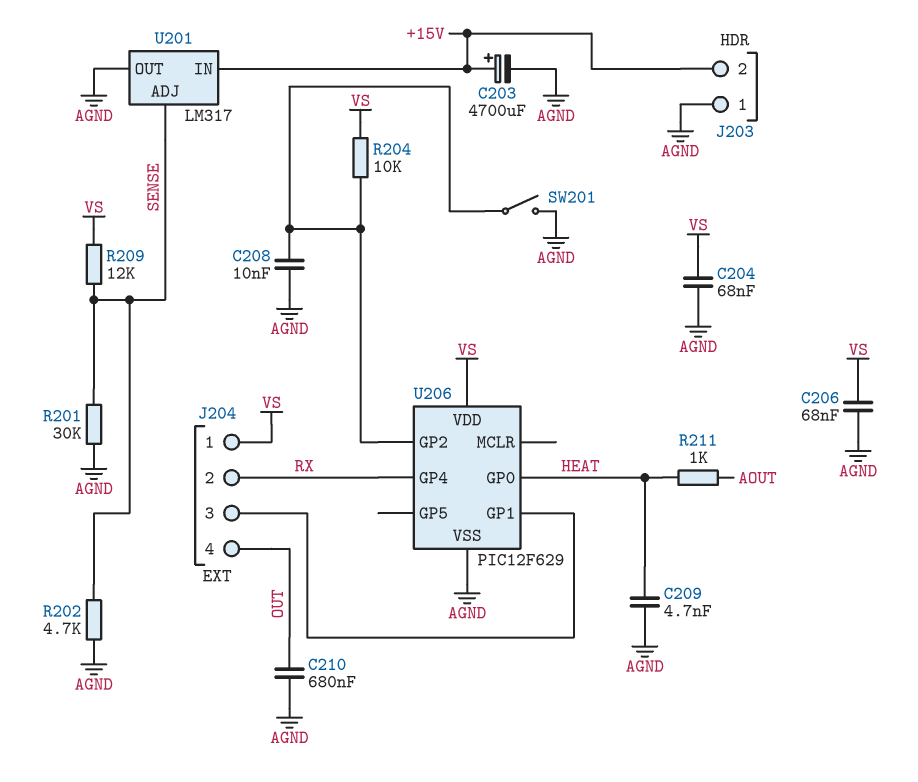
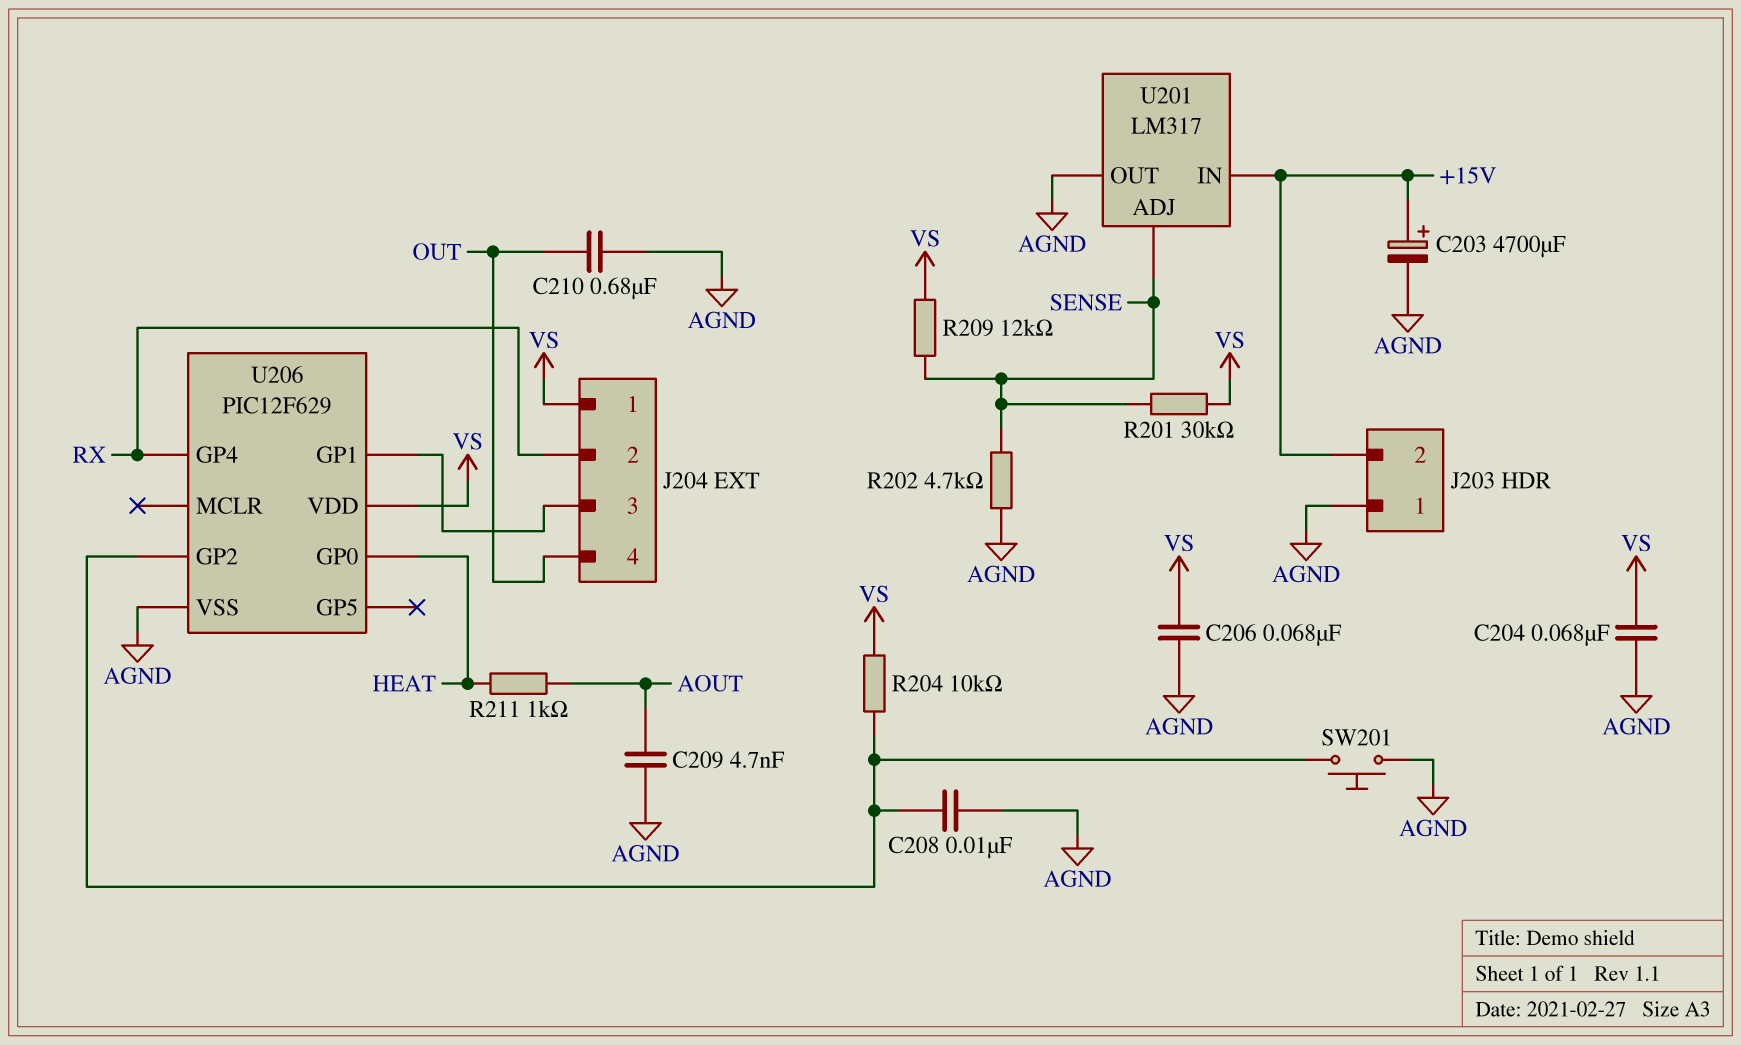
C209: 4.7nF (AGND, HEAT) -> 4.7nF (AGND, AOUT)
R201: 30k (AGND, SENSE) -> 30k (SENSE, VS)
SW201: switch (AGND, U206/GP2) -> button (AGND, U206/GP2)

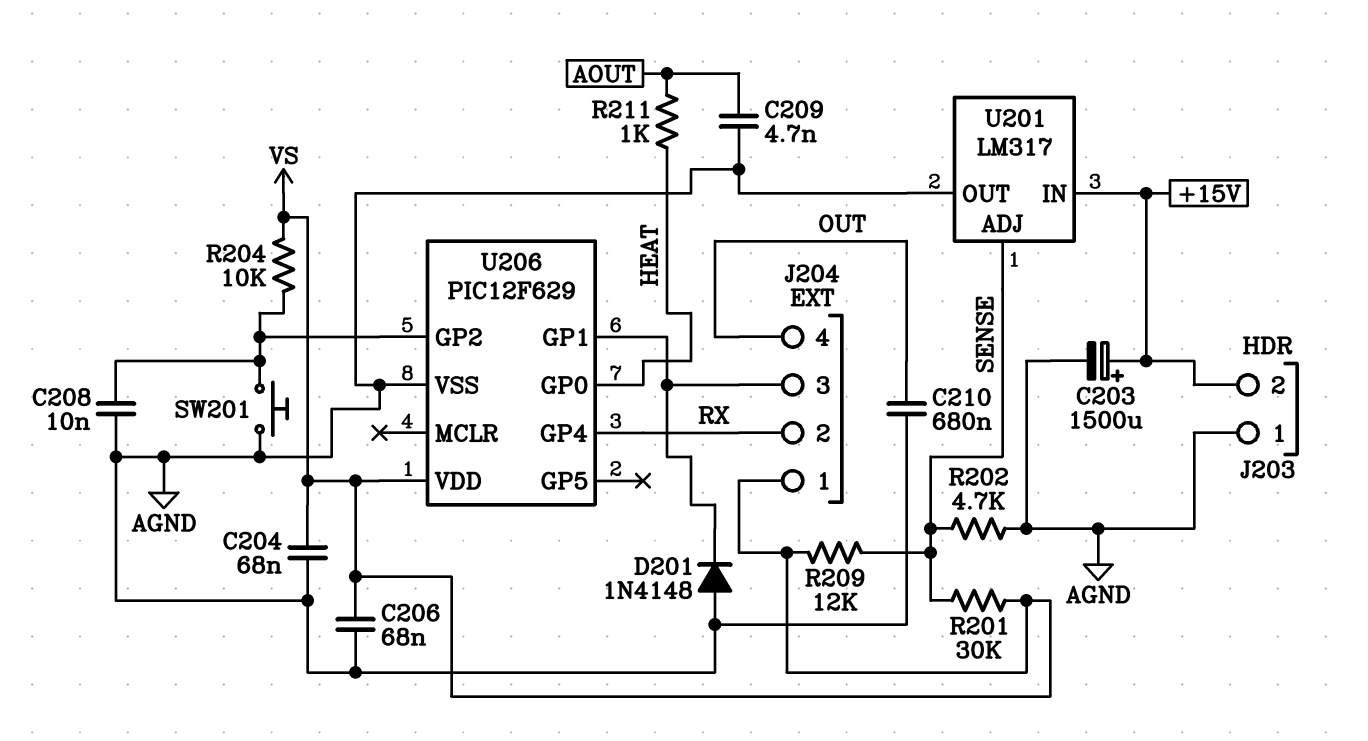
C203: 4700uF (plus +15V, minus AGND) -> 1500uF (plus +15V, minus AGND)
D201: none -> diode 1N4148 (A AGND, K J204/3)

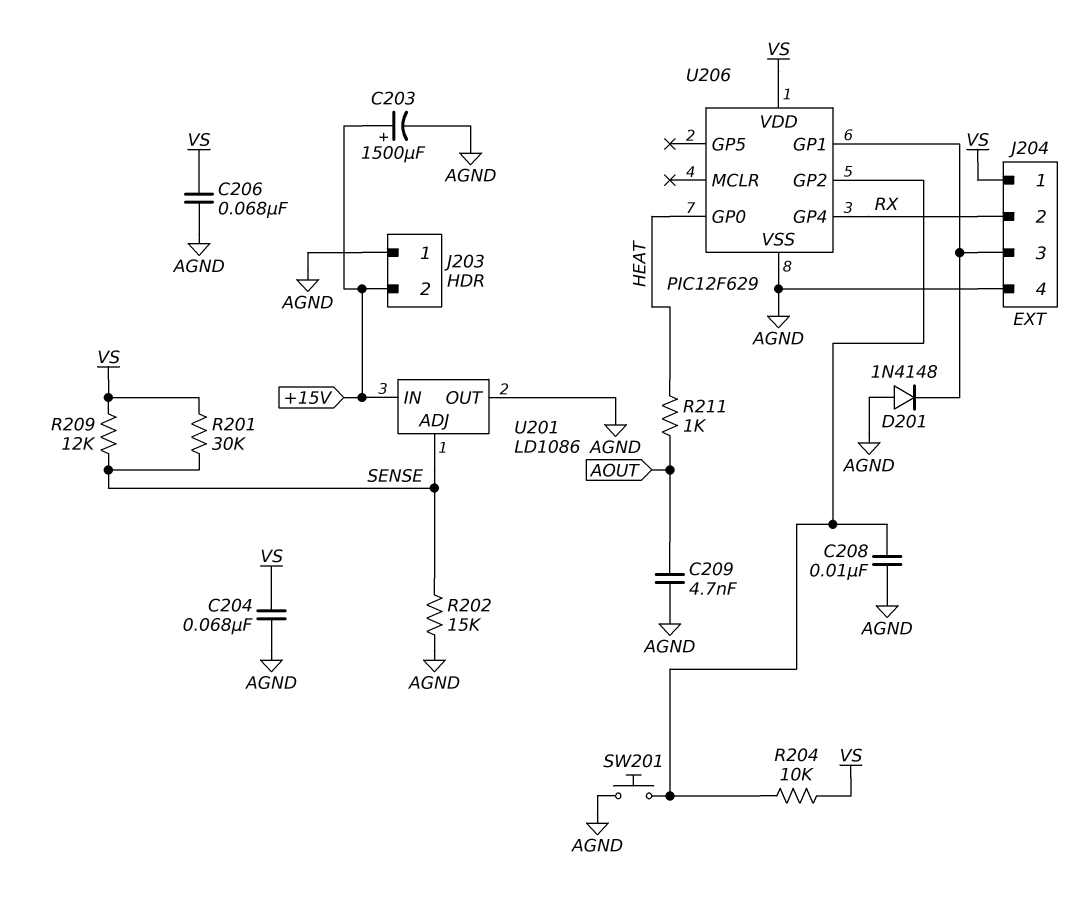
C210: 680nF (AGND, OUT) -> none
J204 pin 4: OUT -> AGND
R202: 4.7k (AGND, SENSE) -> 15k (AGND, SENSE)
U201: LM317 -> LD1086

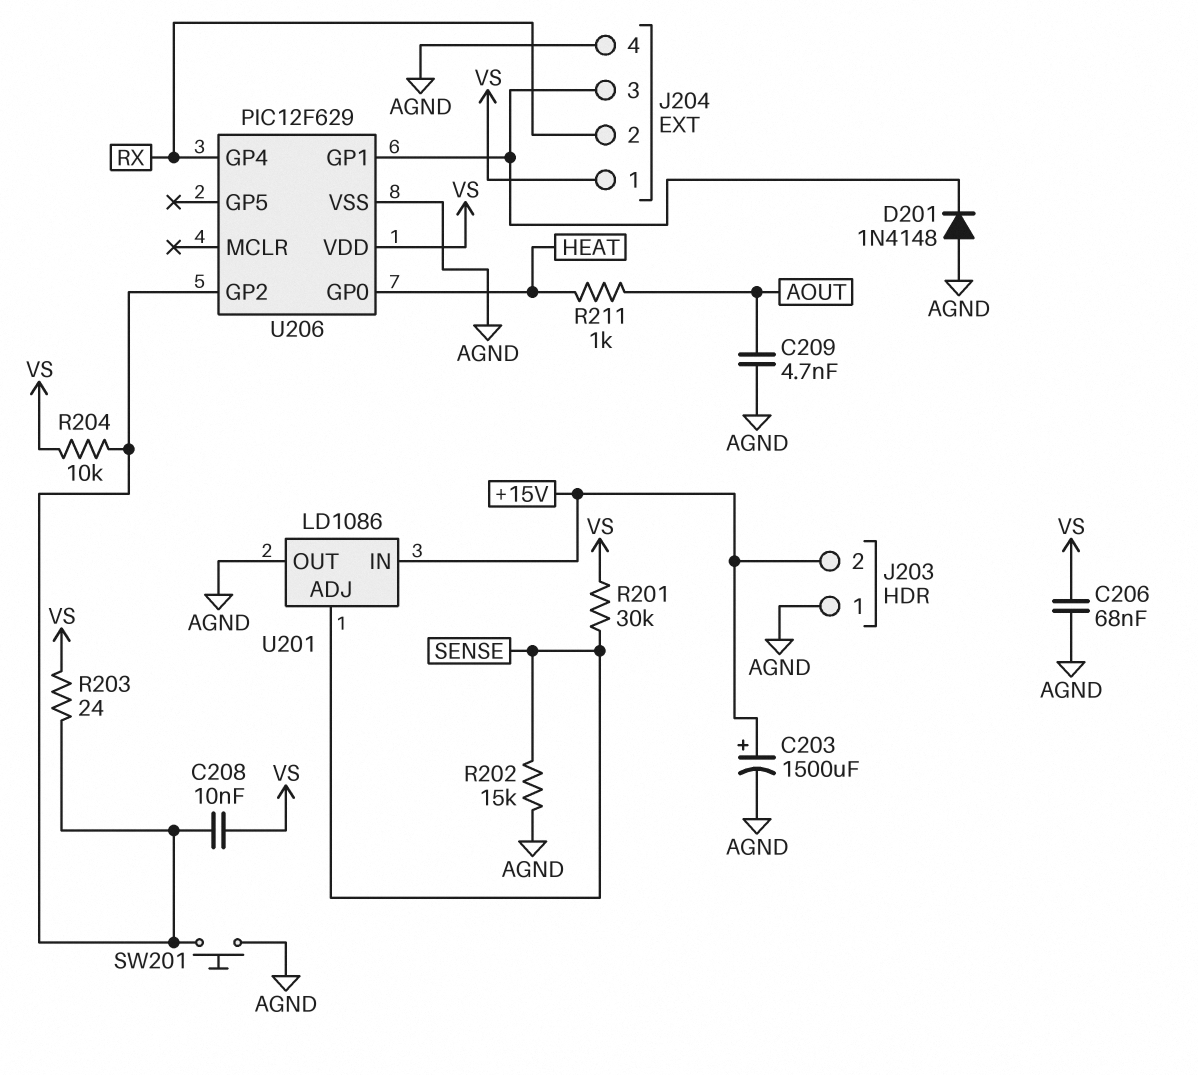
C204: 68nF (AGND, VS) -> none
C208: 10nF (AGND, U206/GP2) -> 10nF (U206/GP2, VS)
R203: none -> 24 (U206/GP2, VS)
R209: 12k (SENSE, VS) -> none

